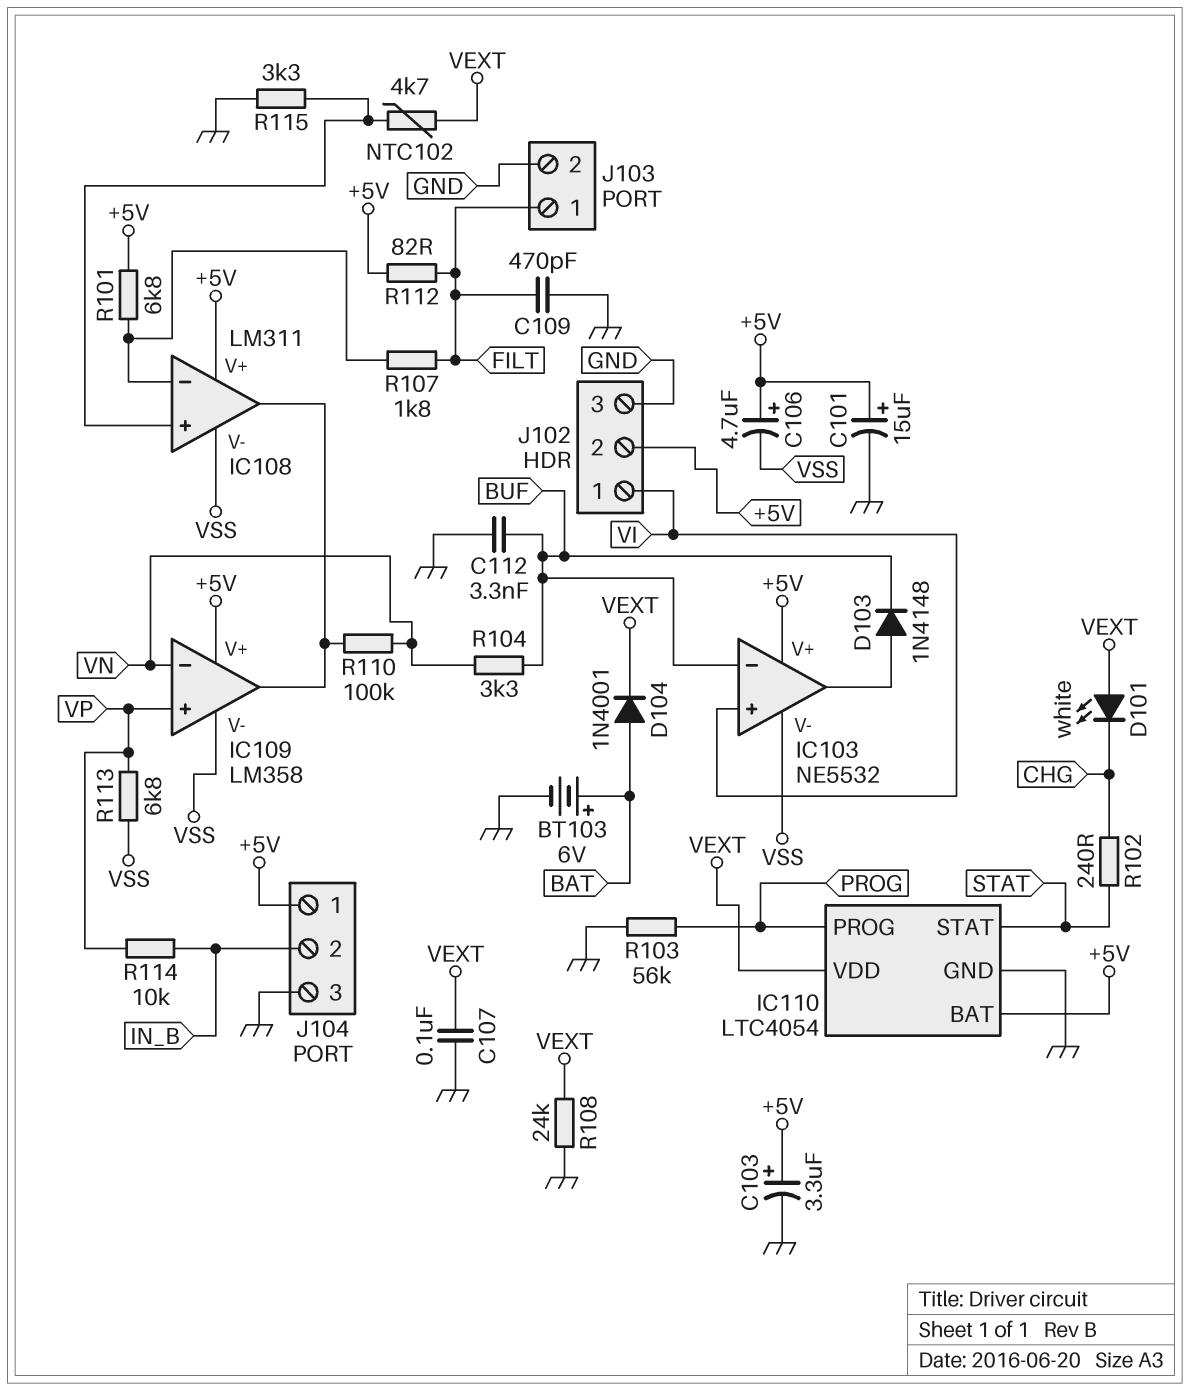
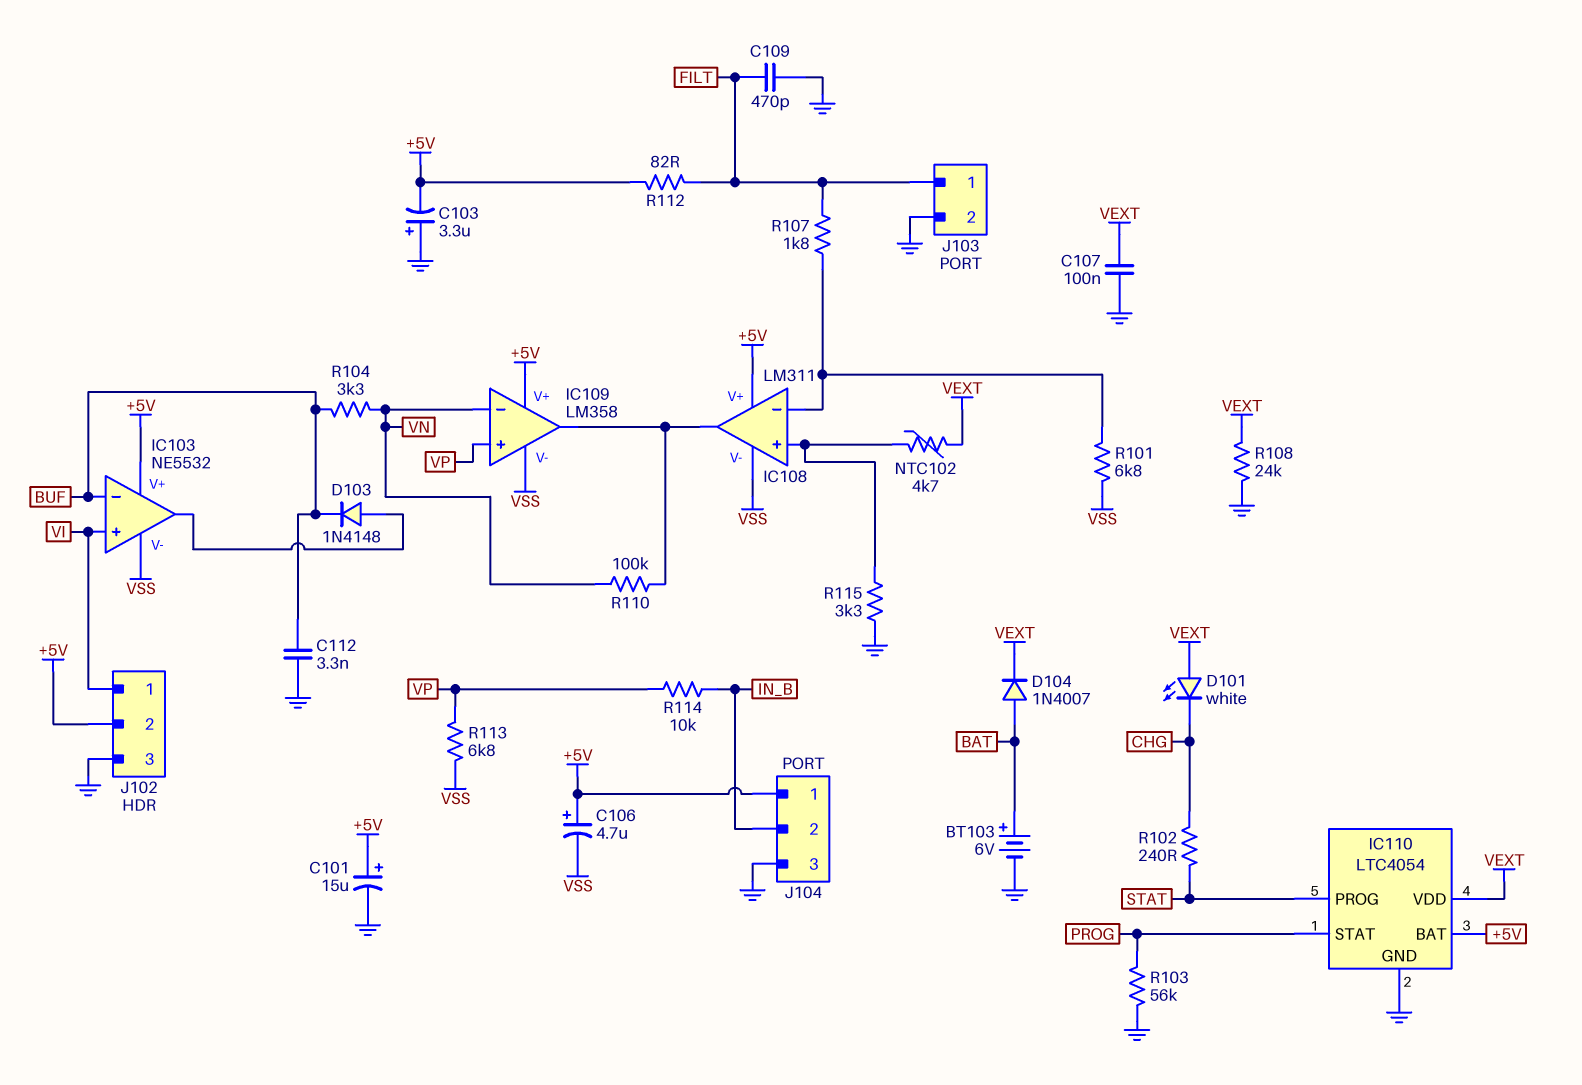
C103: 3.3uF (plus +5V, minus GND) -> 3.3uF (plus GND, minus +5V)
D104: diode 1N4001 (A BAT, K VEXT) -> diode 1N4007 (A BAT, K VEXT)
IC110 pin PROG: PROG -> STAT
IC110 pin STAT: STAT -> PROG
R101: 6.8k (+5V, IC108/in-) -> 6.8k (IC108/in-, VSS)

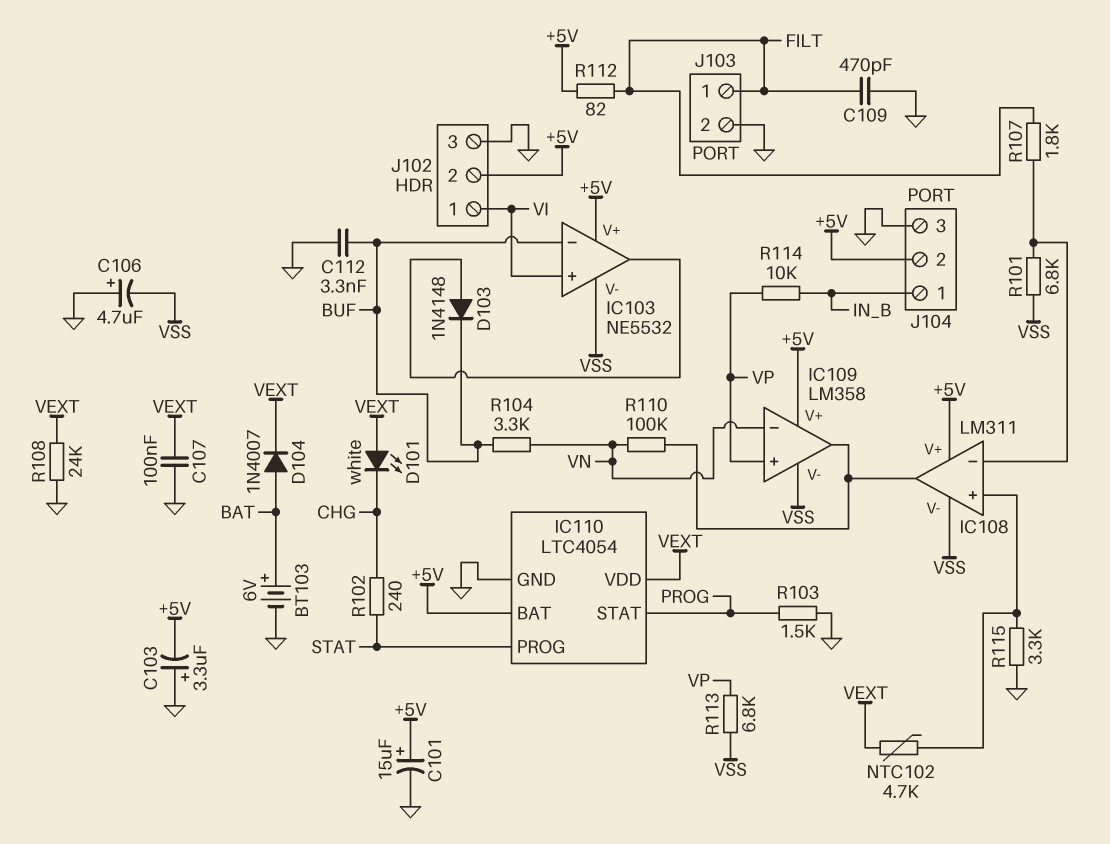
C106: 4.7uF (plus +5V, minus VSS) -> 4.7uF (plus GND, minus VSS)
J104 pin 1: +5V -> IN_B
J104 pin 2: IN_B -> +5V
R103: 56k (GND, PROG) -> 1.5k (GND, PROG)

